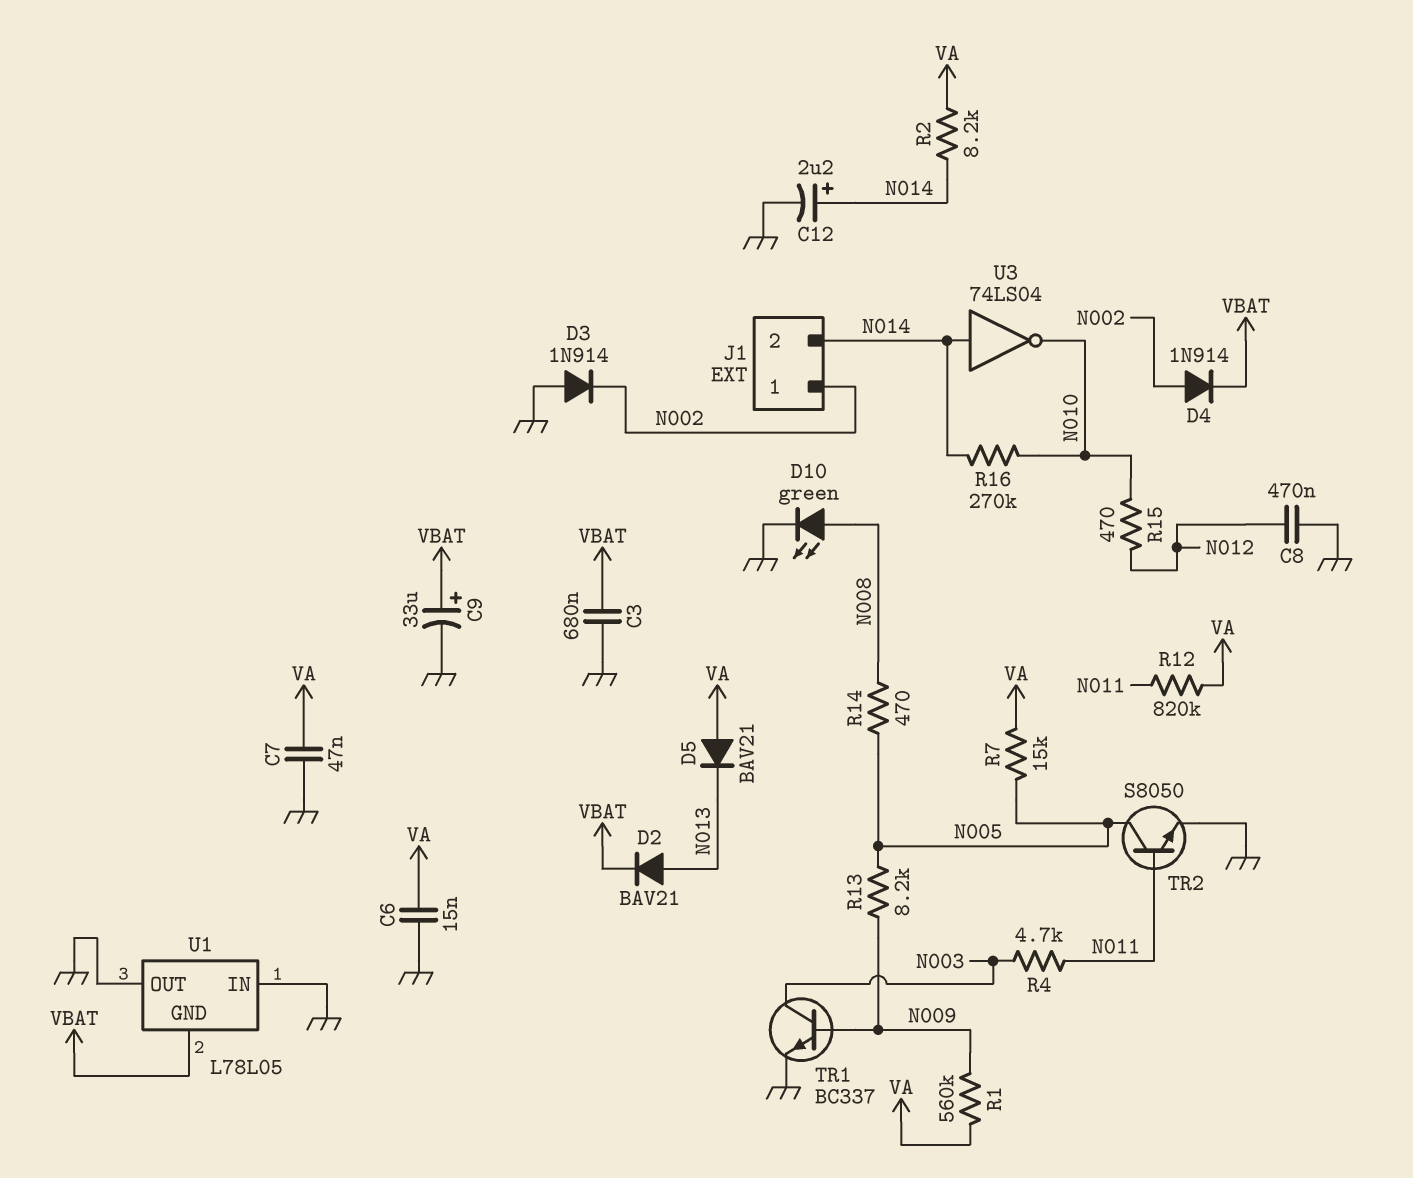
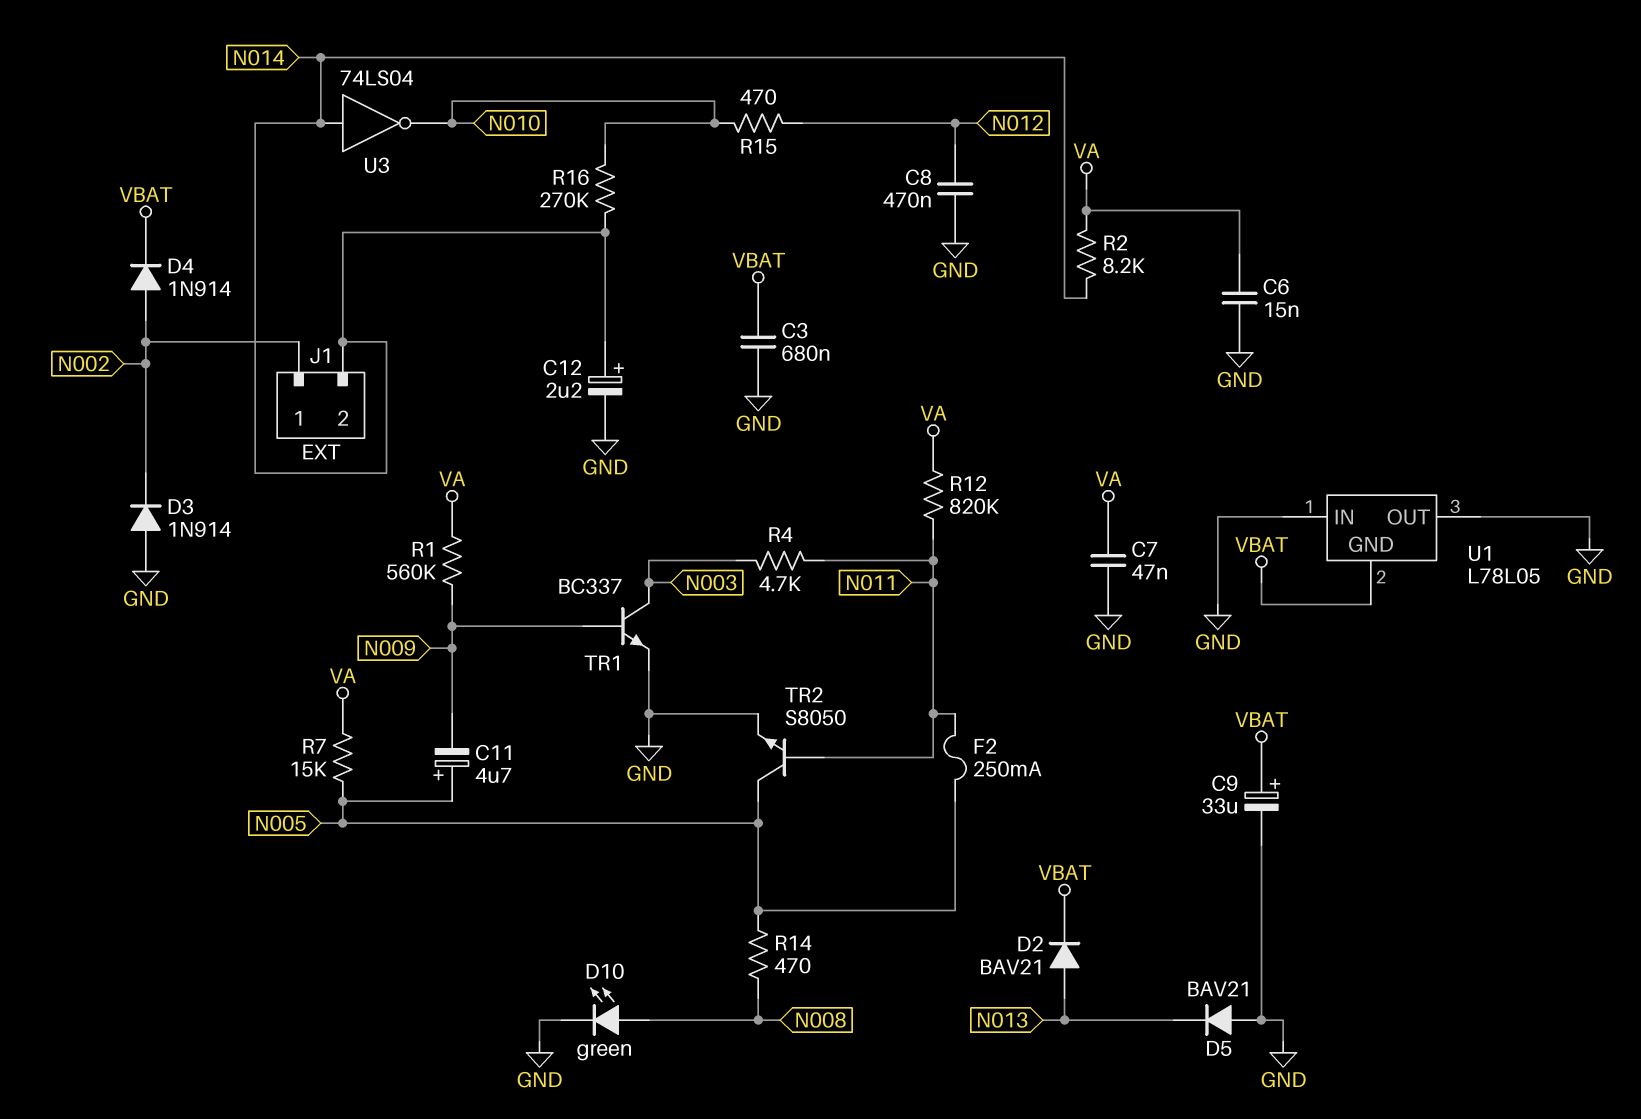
C11: none -> 4.7uF (plus N005, minus N009)
D5: diode BAV21 (A VA, K N013) -> diode BAV21 (A GND, K N013)
F2: none -> 250mA (N005, N011)
R13: 8.2k (N005, N009) -> none

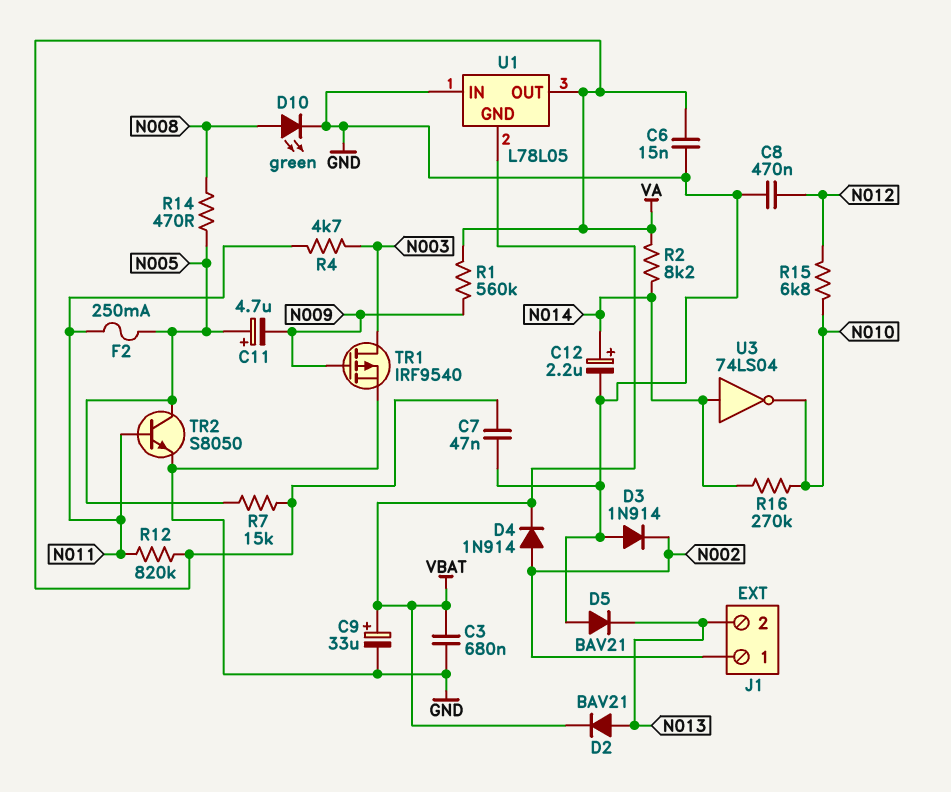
J1 pin 2: N014 -> N013
R15: 470 (N010, N012) -> 6.8k (N010, N012)
TR1: NPN BC337 (B N009, C N003, E GND) -> PMOS IRF9540 (G N009, D N003, S GND)
U1 pin OUT: GND -> VA

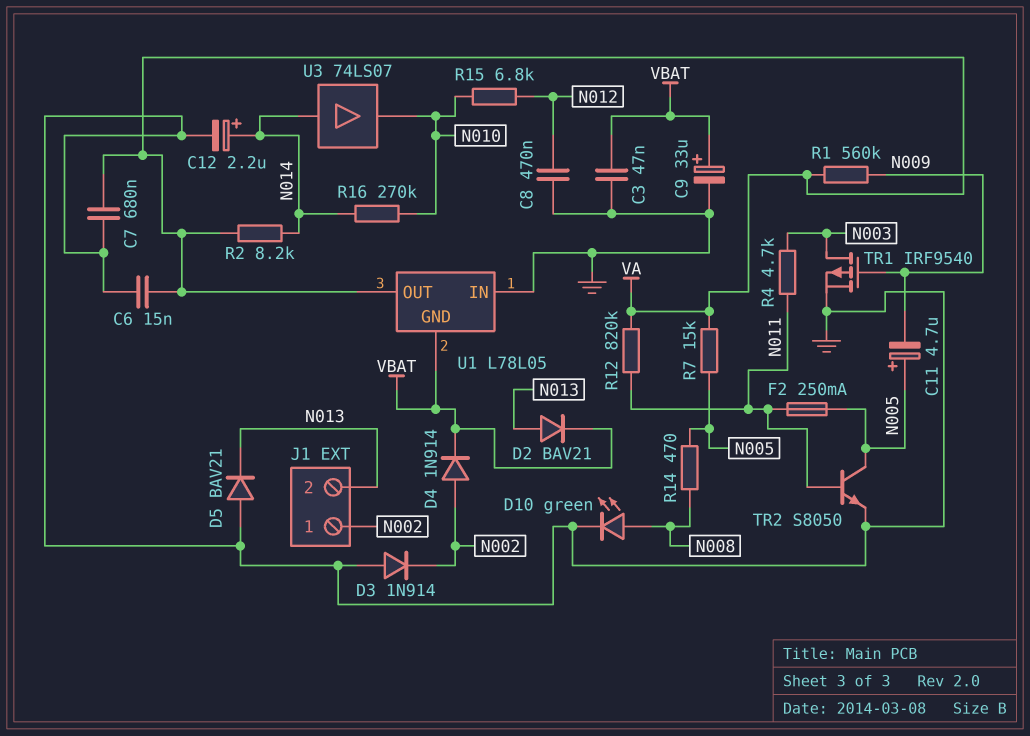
C3: 680nF (GND, VBAT) -> 47nF (GND, VBAT)
C7: 47nF (GND, VA) -> 680nF (GND, VA)
U3: NOT 74LS04 (in N014, out N010) -> buffer 74LS07 (in N014, out N010)

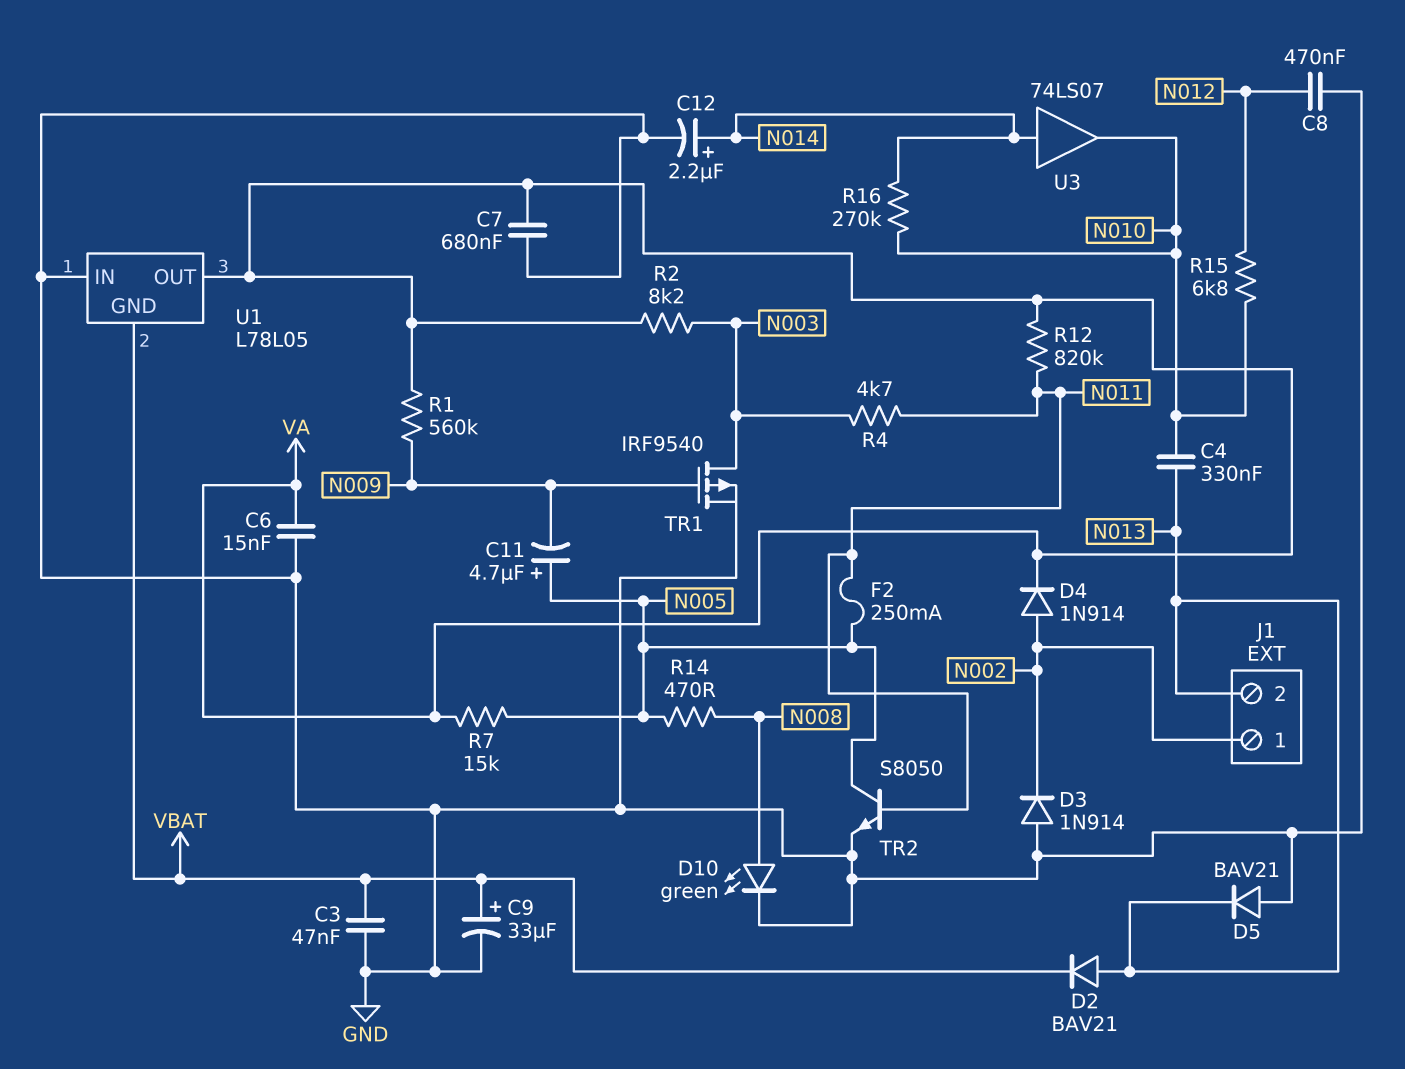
C4: none -> 330nF (N010, N013)
D4: diode 1N914 (A N002, K VBAT) -> diode 1N914 (A N002, K VA)
R2: 8.2k (N014, VA) -> 8.2k (N003, VA)

